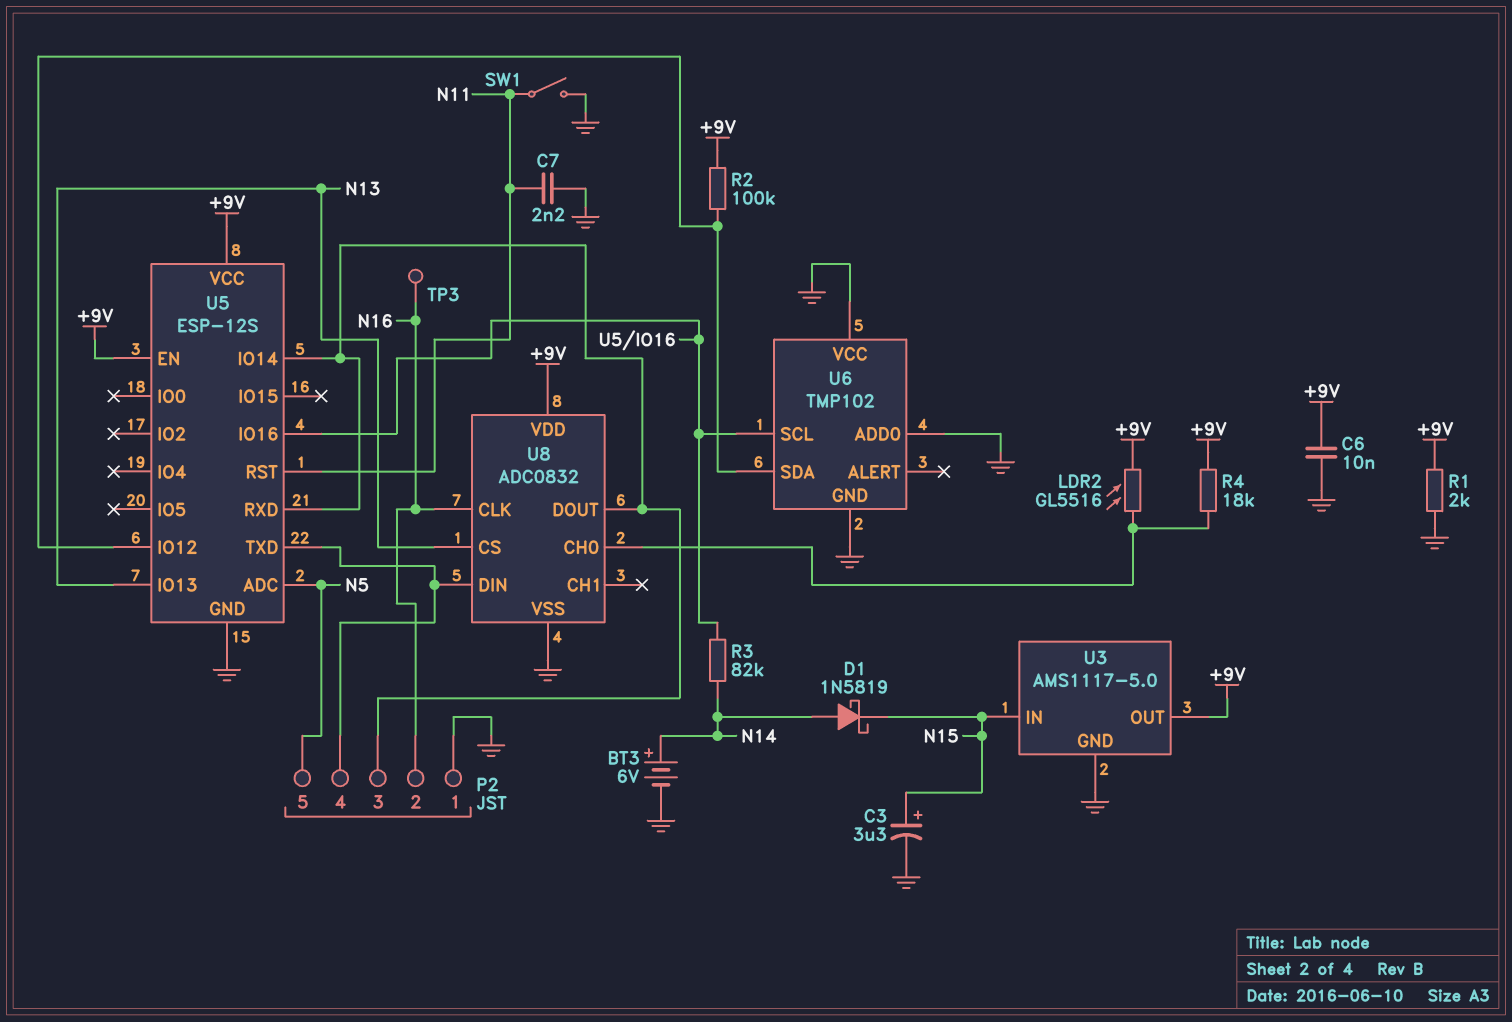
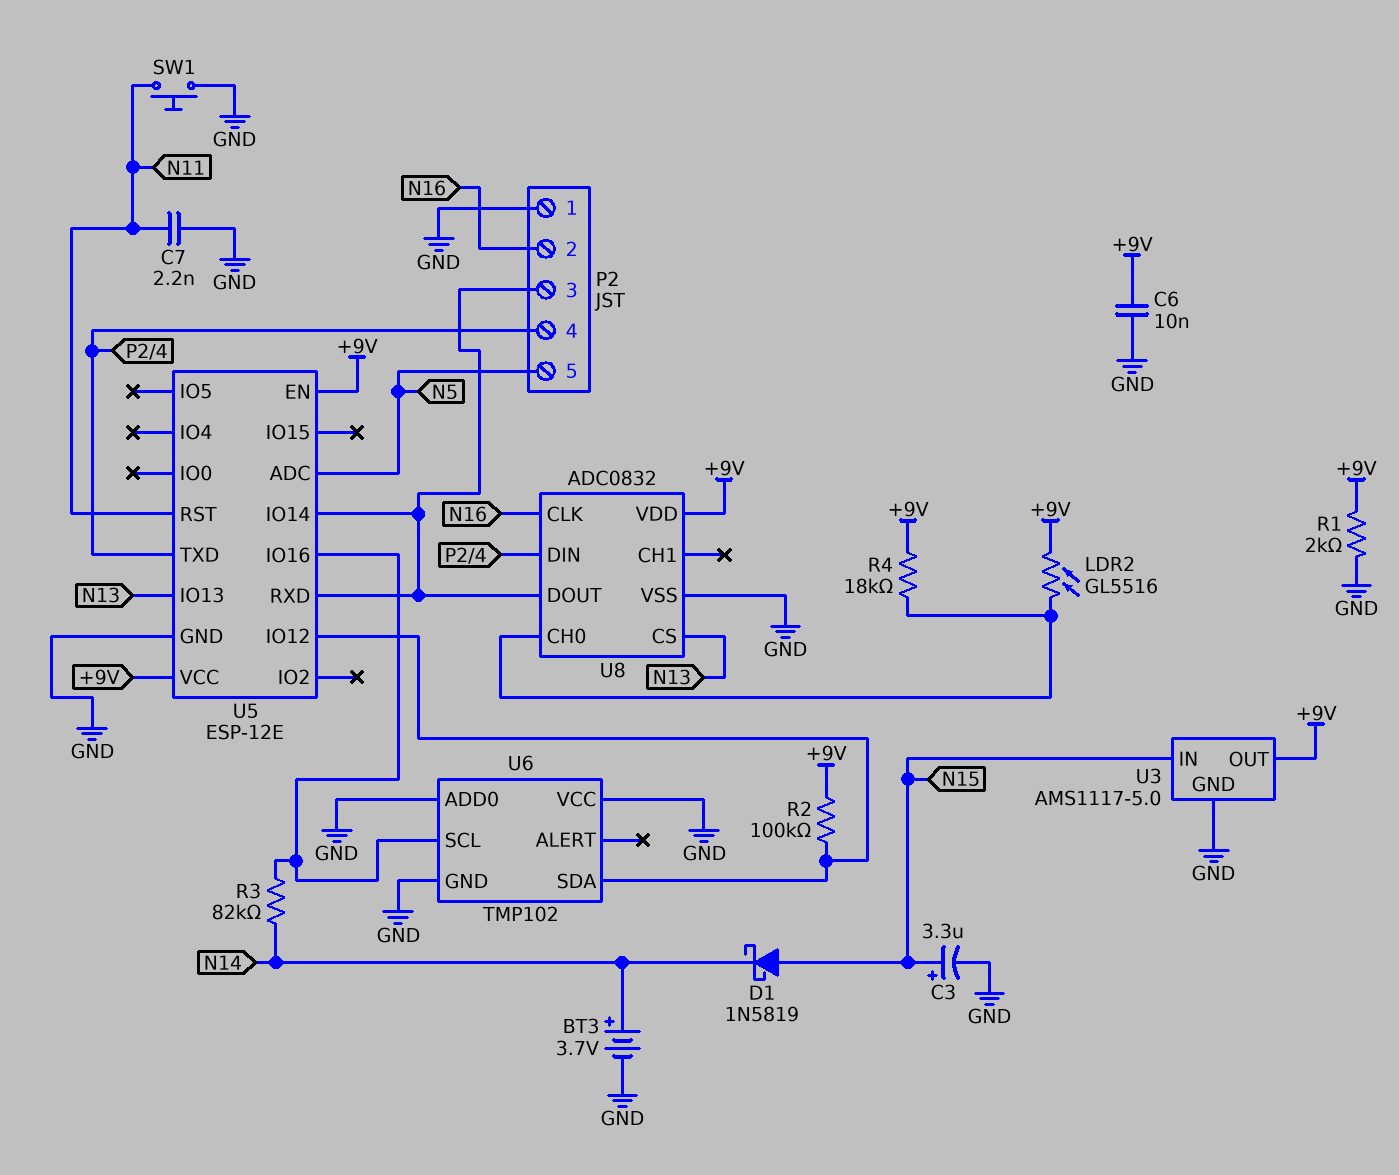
BT3: 6V (plus N14, minus GND) -> 3.7V (plus N14, minus GND)
D1: schottky 1N5819 (A N14, K N15) -> schottky 1N5819 (A N15, K N14)
SW1: switch (GND, N11) -> button (GND, N11)
TP3: test point (N16) -> none
U5: ESP-12S -> ESP-12E

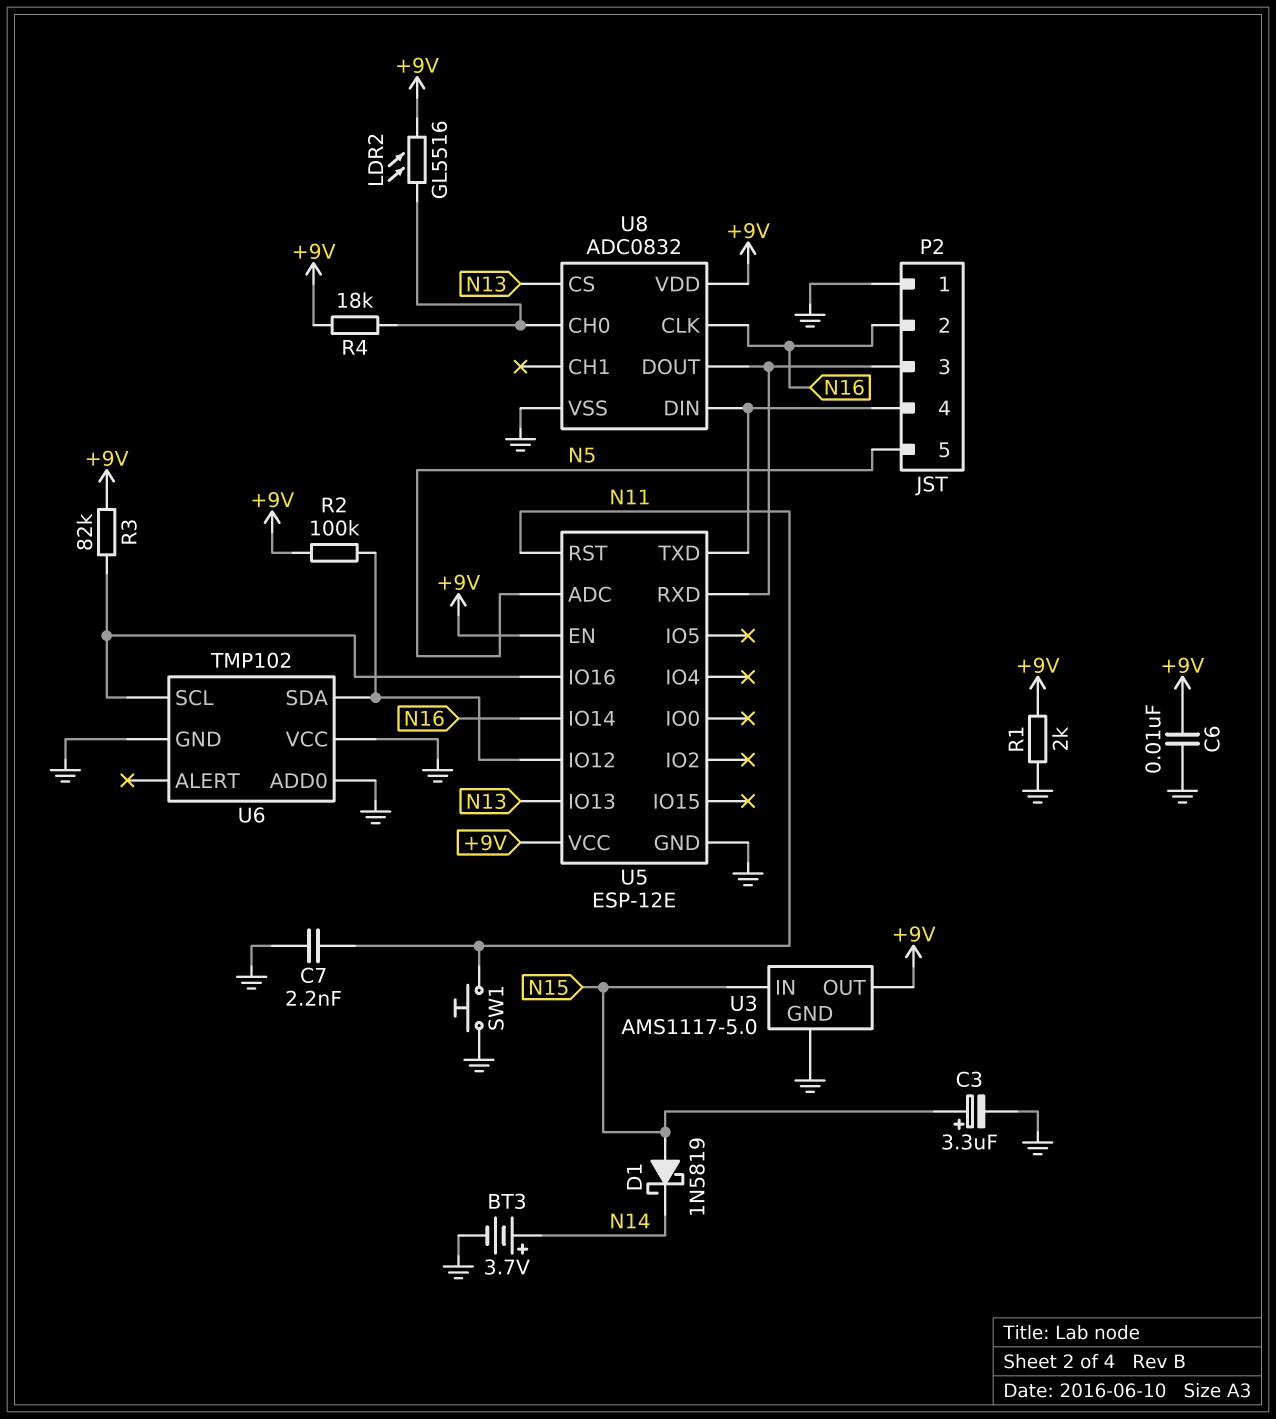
R3: 82k (N14, U5/IO16) -> 82k (+9V, U5/IO16)
U5 pin IO14: P2/3 -> N16

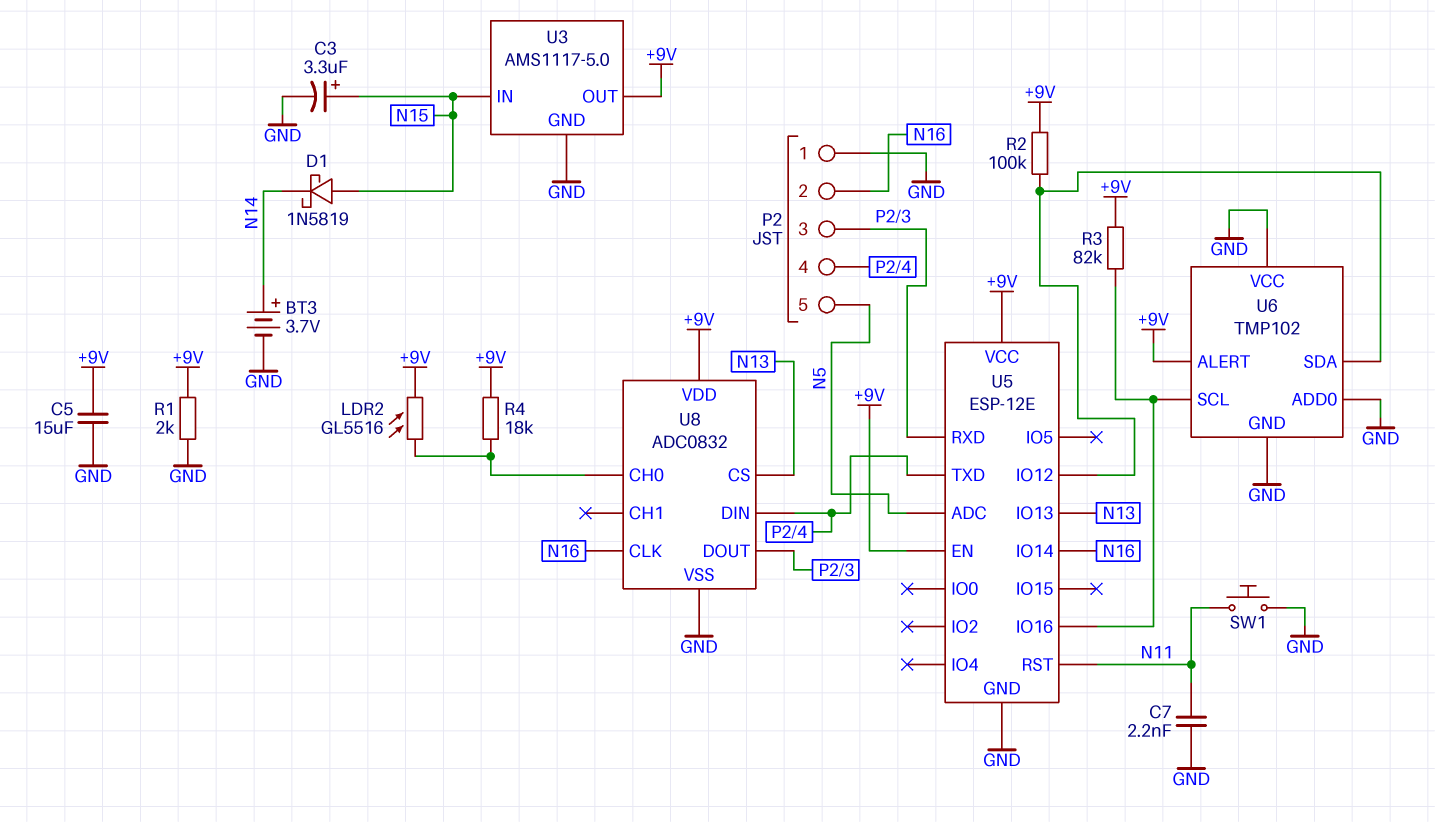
C5: none -> 15uF (+9V, GND)
C6: 10nF (+9V, GND) -> none
U6 pin ALERT: none -> +9V

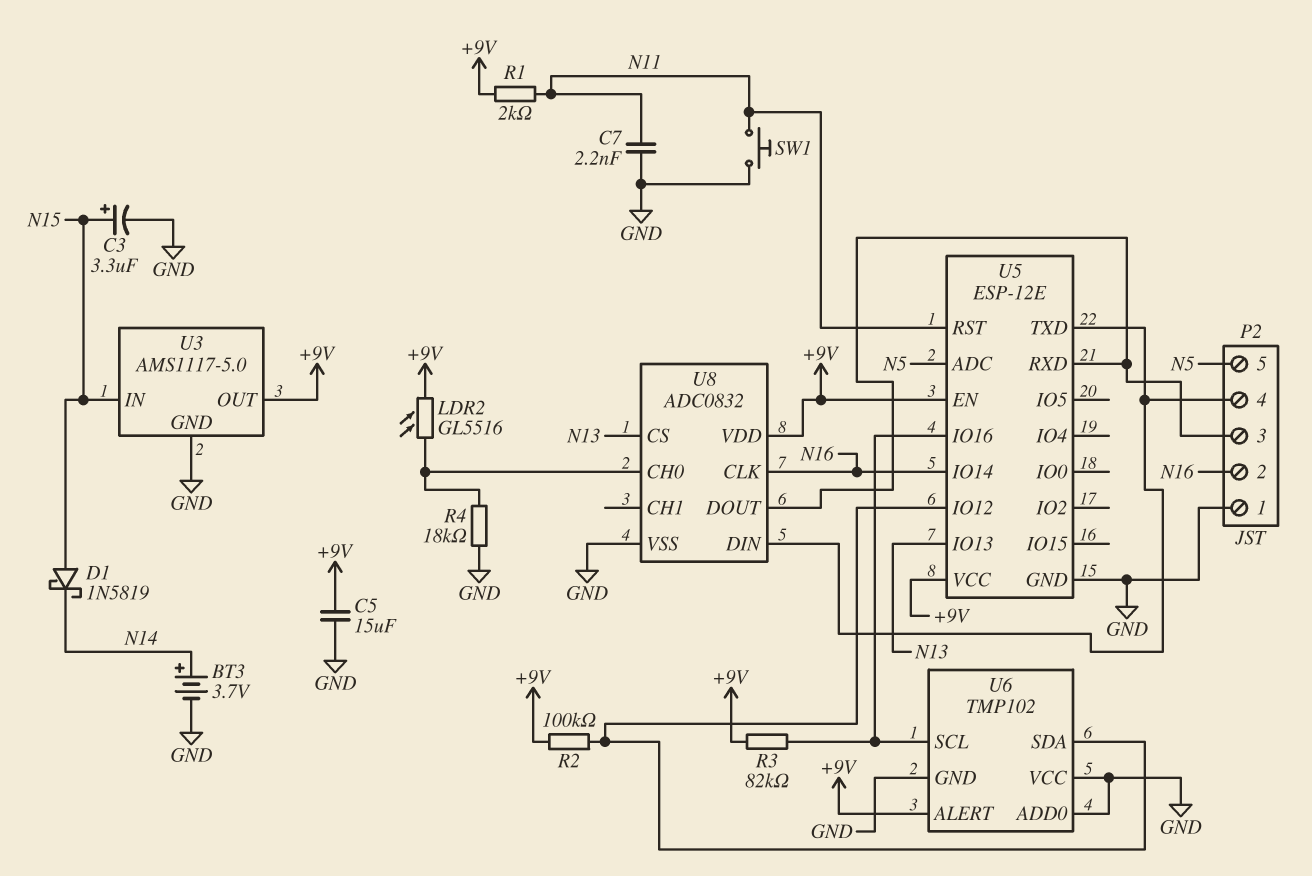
R1: 2k (+9V, GND) -> 2k (+9V, N11)
R4: 18k (+9V, U8/CH0) -> 18k (GND, U8/CH0)

